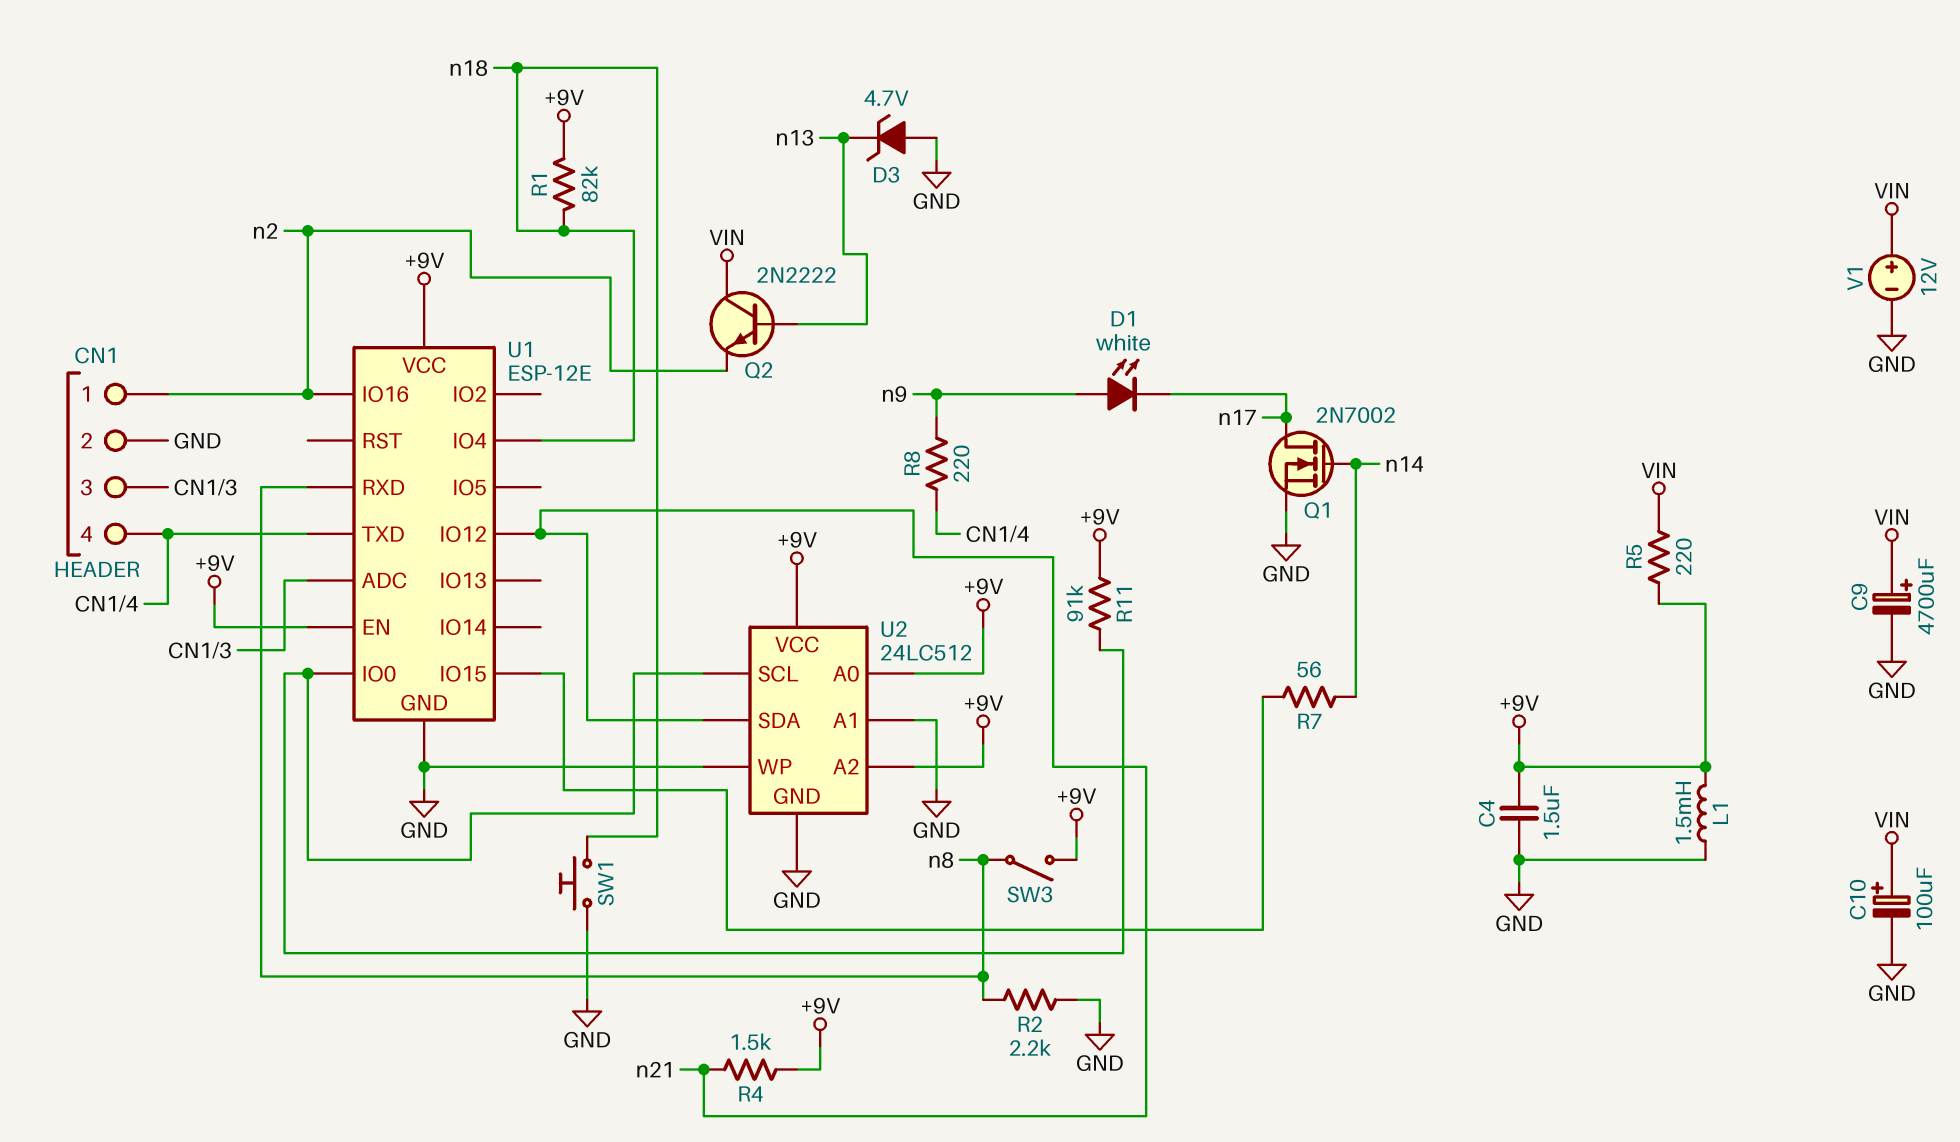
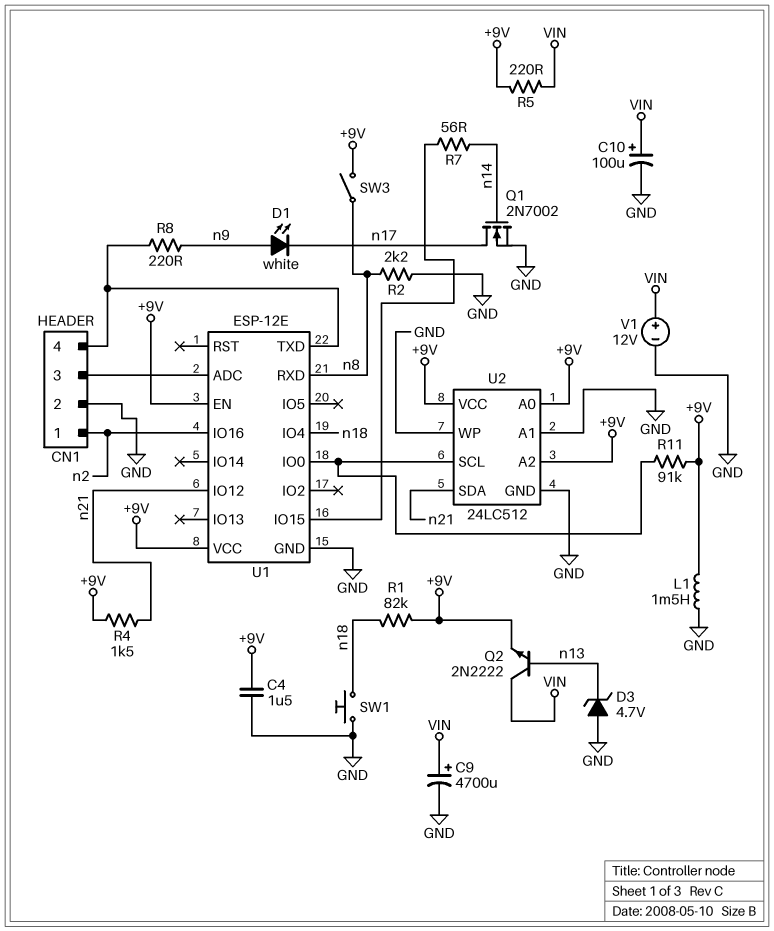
Q2: NPN 2N2222 (B n13, C VIN, E n2) -> NPN 2N2222 (B n13, C VIN, E +9V)

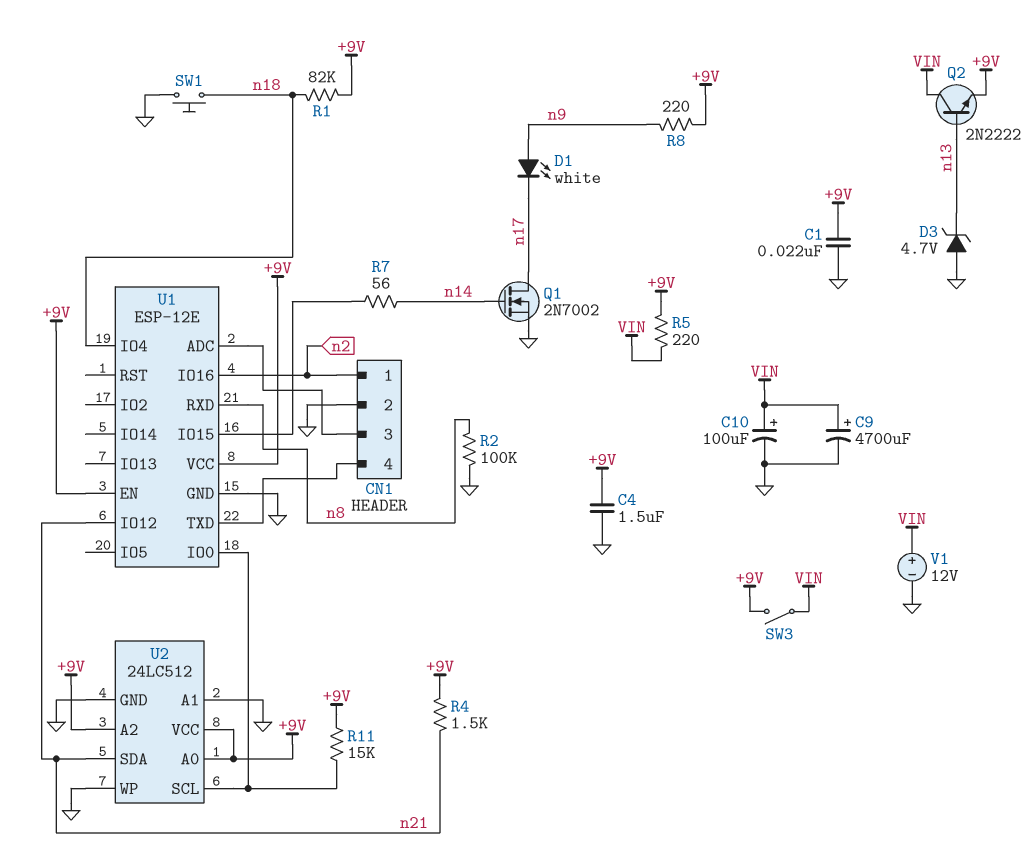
C1: none -> 22nF (+9V, GND)
L1: 1.5mH (+9V, GND) -> none
R2: 2.2k (GND, n8) -> 100k (GND, n8)
R8: 220 (CN1/4, n9) -> 220 (+9V, n9)
R11: 91k (+9V, U1/IO0) -> 15k (+9V, U1/IO0)
SW3: switch (+9V, n8) -> switch (+9V, VIN)

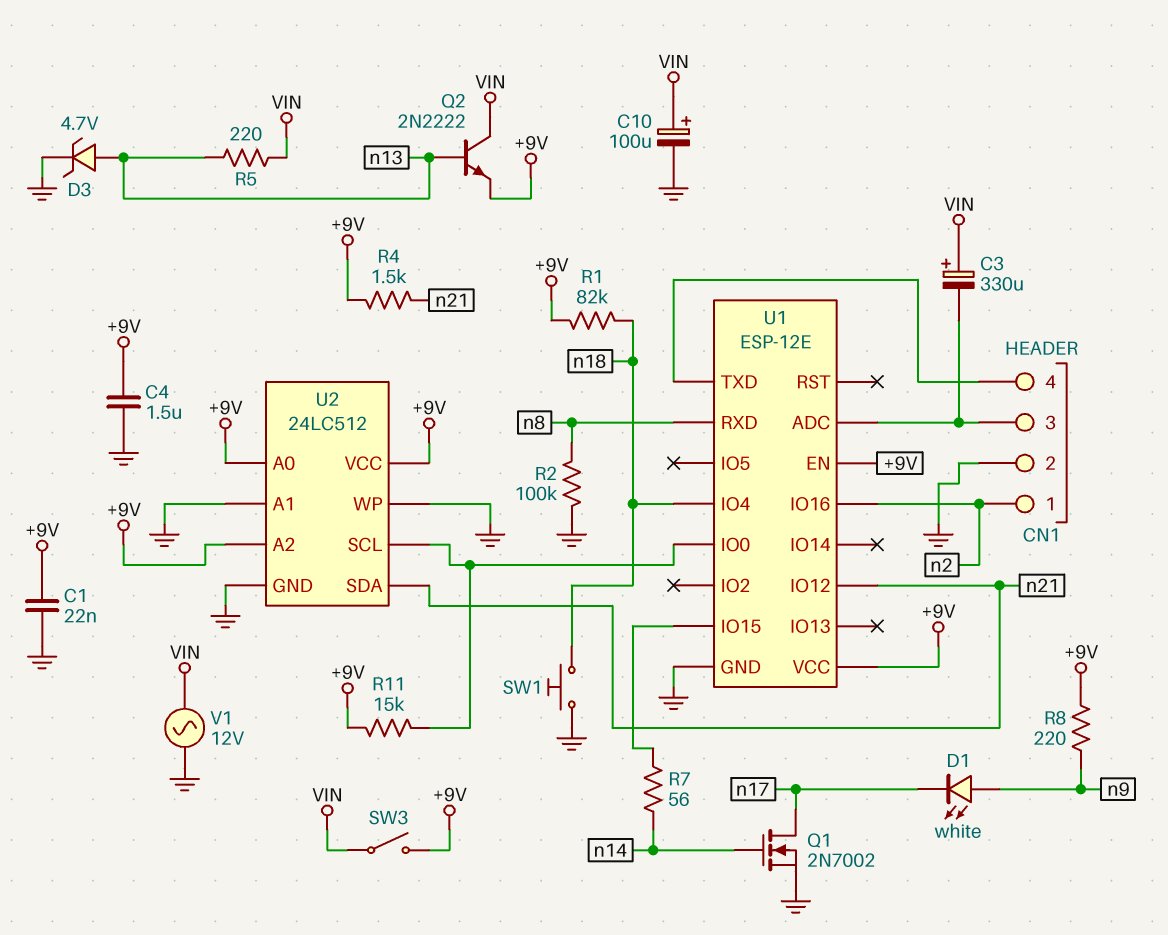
C3: none -> 330uF (plus VIN, minus CN1/3)
C9: 4700uF (plus VIN, minus GND) -> none
D3: zener 4.7V (A GND, K n13) -> zener 4.7V (A n13, K GND)
R5: 220 (+9V, VIN) -> 220 (VIN, n13)
V1: 12V (plus VIN, minus GND) -> AC 12V (GND, VIN)

